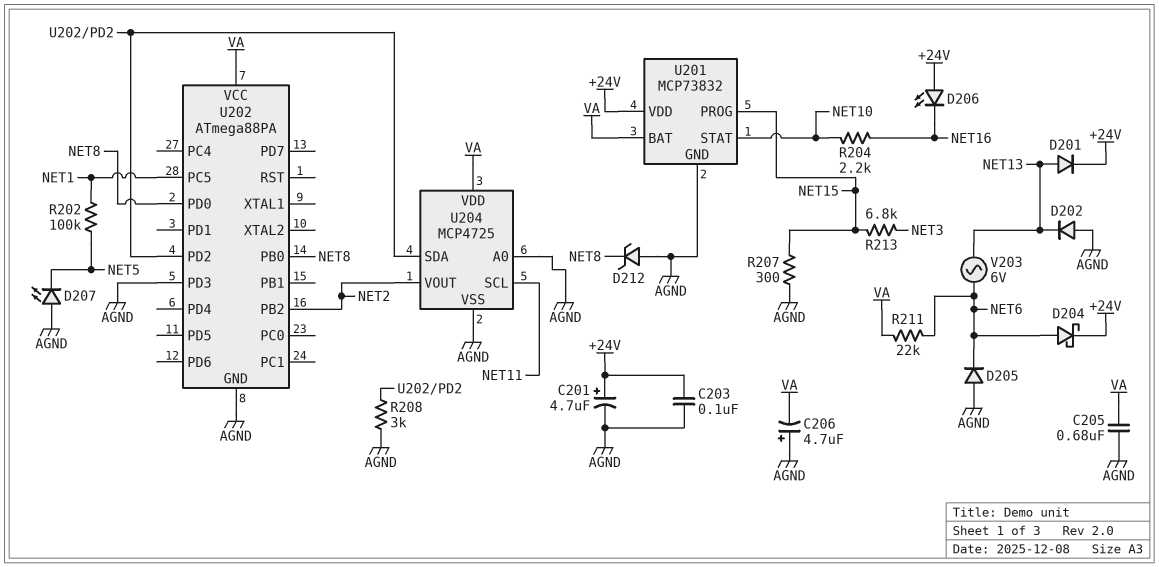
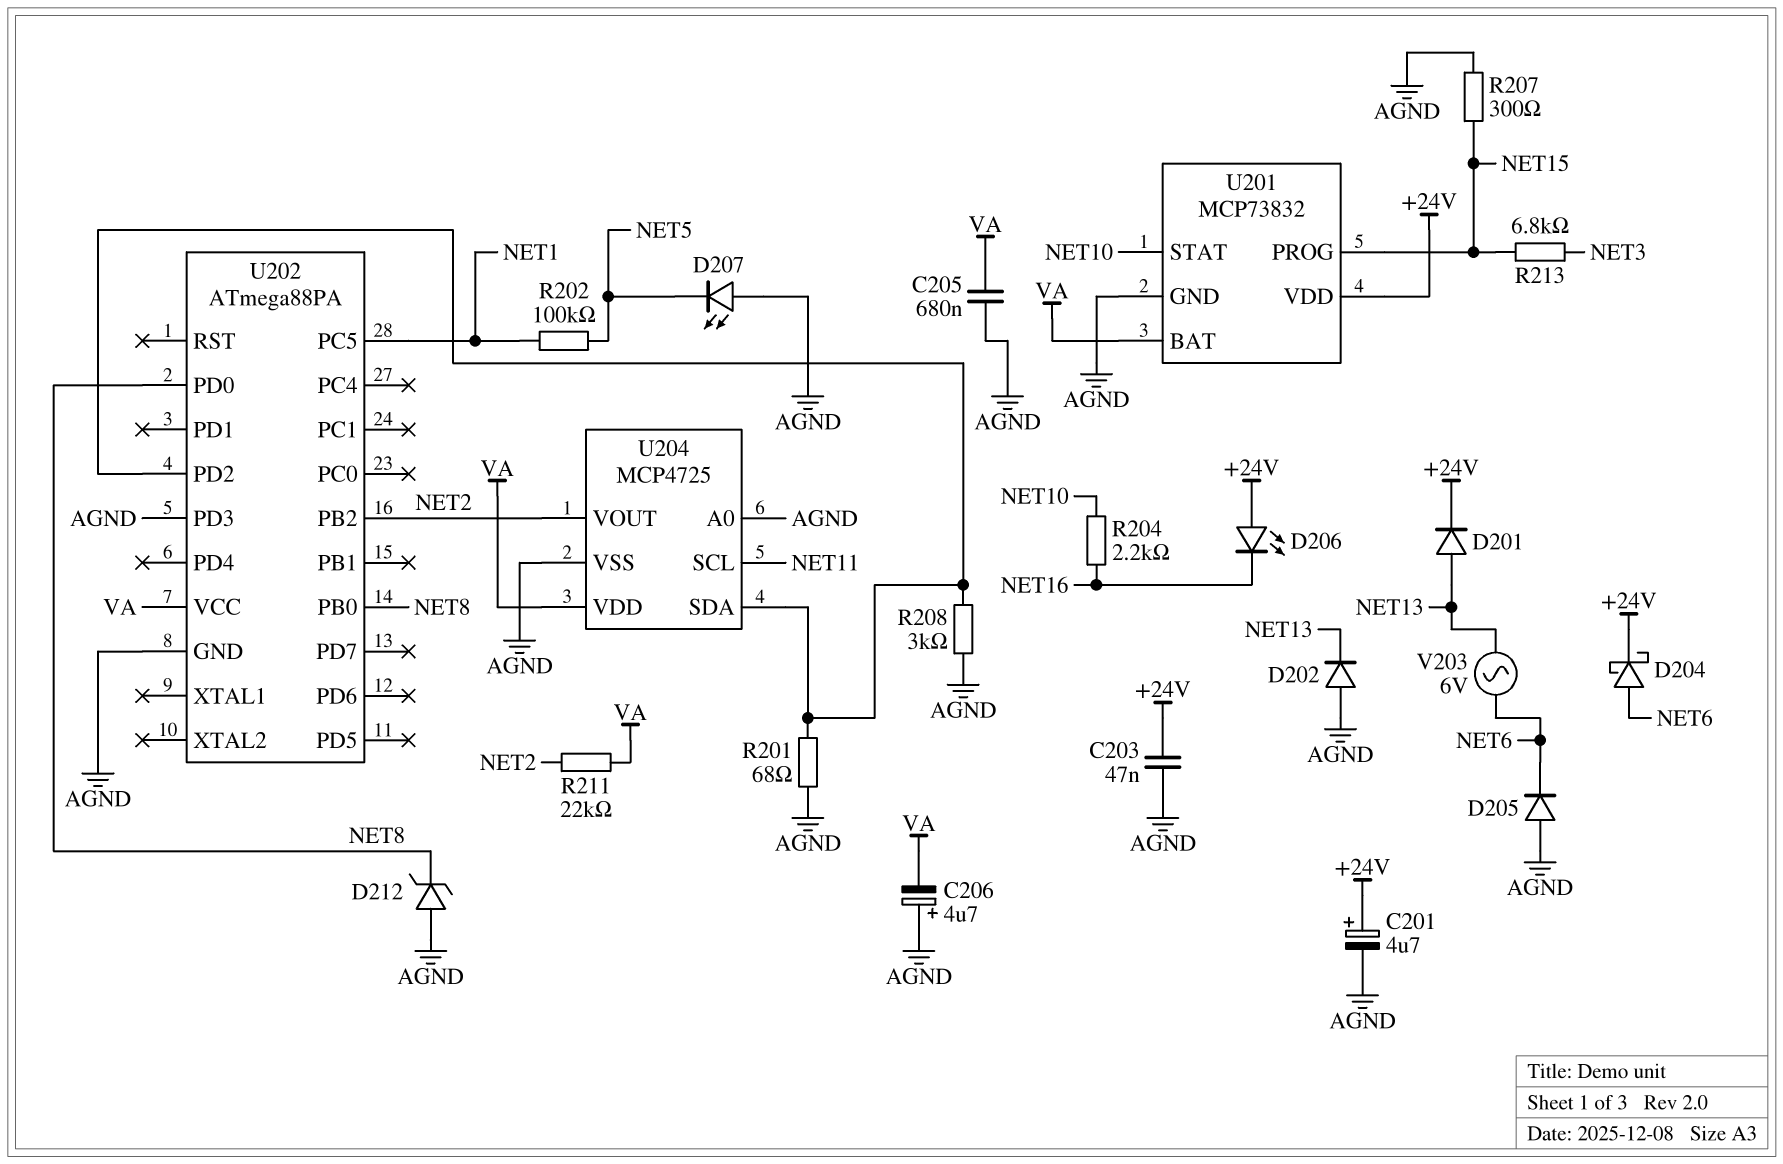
C203: 100nF (+24V, AGND) -> 47nF (+24V, AGND)
R201: none -> 68 (AGND, U202/PD2)
R211: 22k (NET6, VA) -> 22k (NET2, VA)

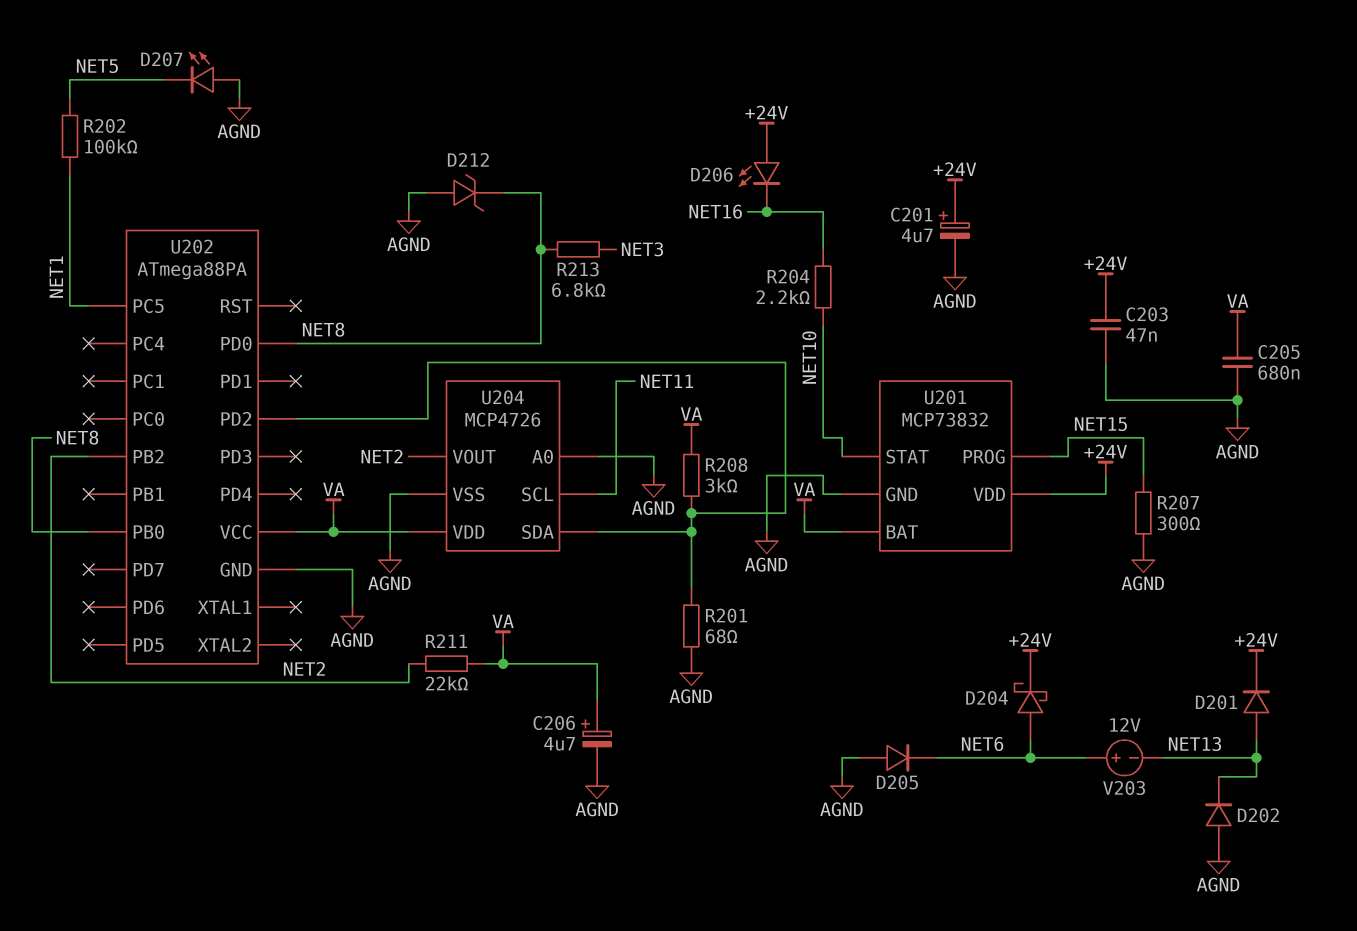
C206: 4.7uF (plus AGND, minus VA) -> 4.7uF (plus VA, minus AGND)
R208: 3k (AGND, U202/PD2) -> 3k (U202/PD2, VA)
R213: 6.8k (NET3, NET15) -> 6.8k (NET3, NET8)
U202 pin PD3: AGND -> none
U204: MCP4725 -> MCP4726
V203: AC 6V (NET6, NET13) -> 12V (plus NET6, minus NET13)

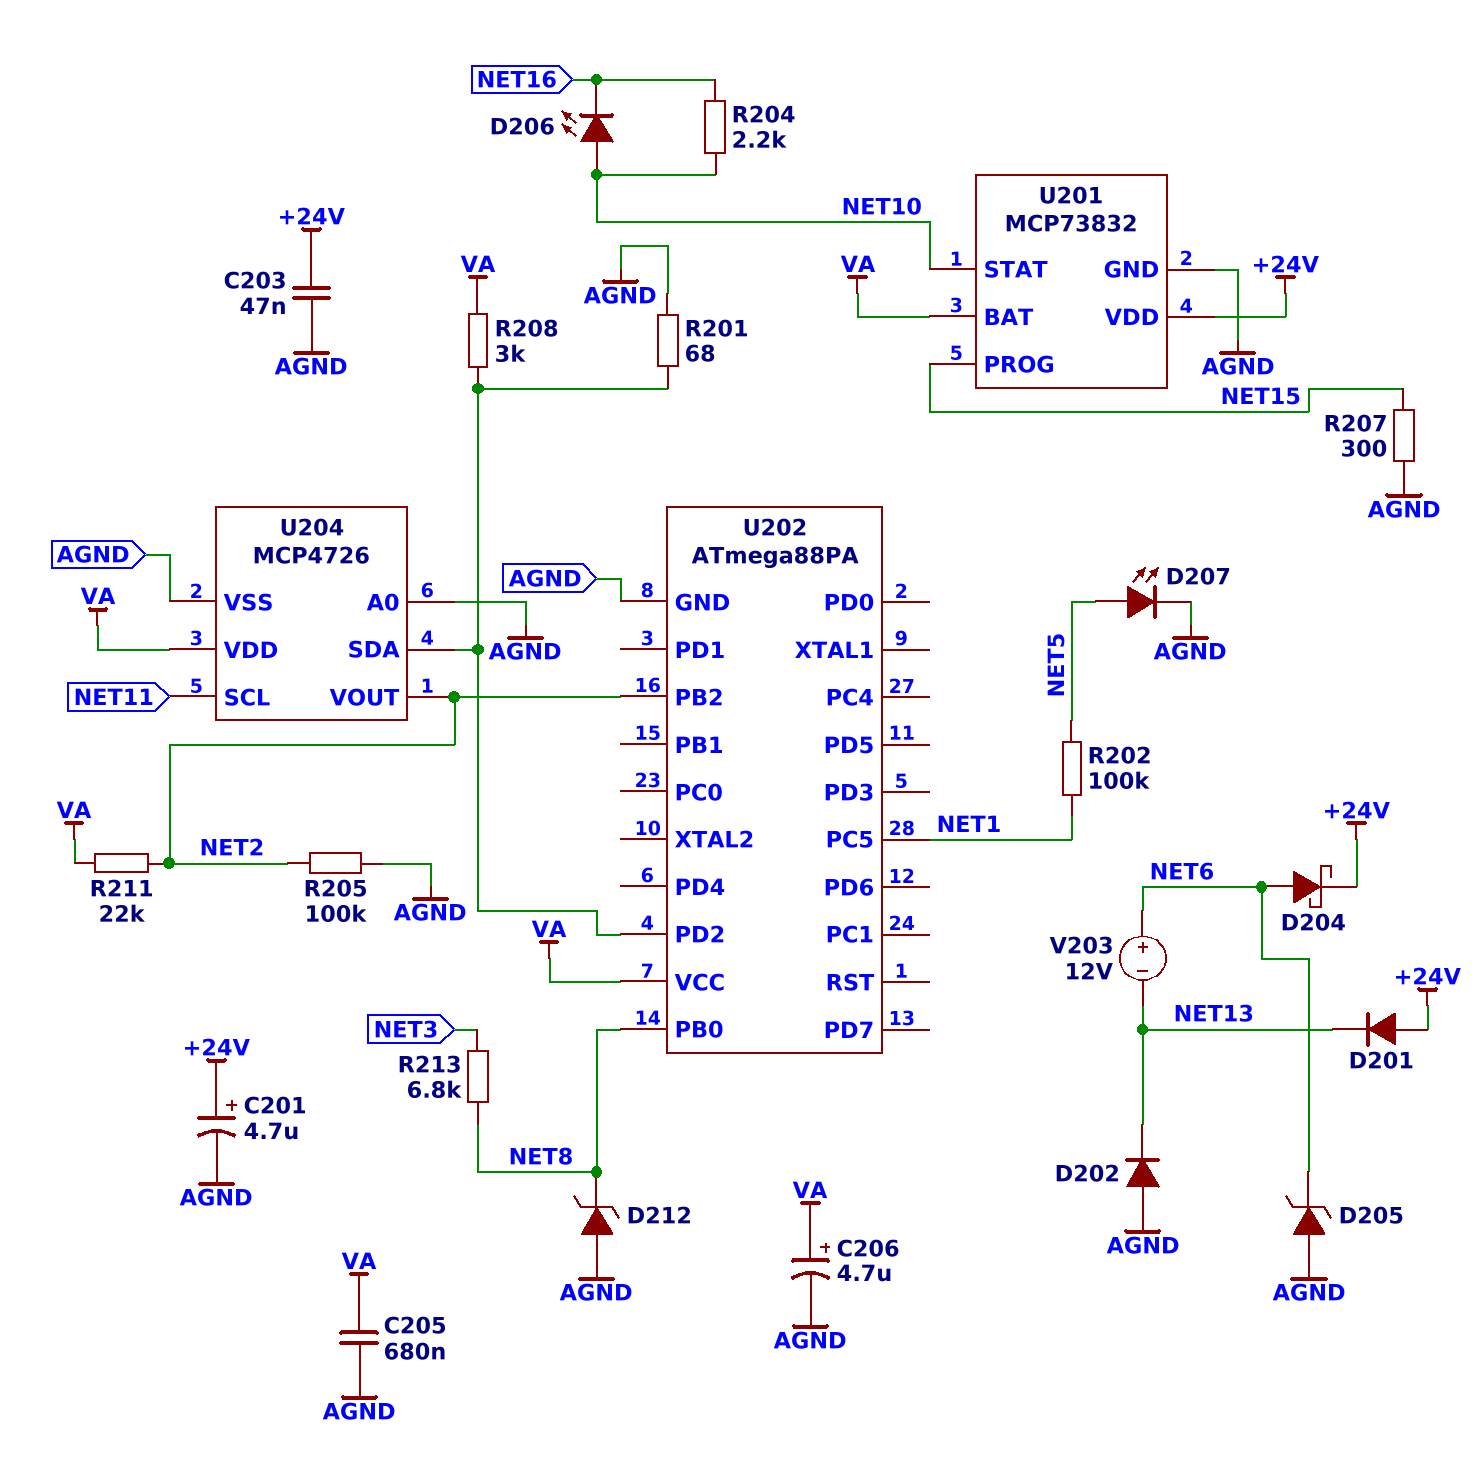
D201: diode (A NET13, K +24V) -> diode (A +24V, K NET13)
D205: diode (A AGND, K NET6) -> zener (A AGND, K NET6)
D206: LED (A +24V, K NET16) -> LED (A NET10, K NET16)
D207: LED (A AGND, K NET5) -> LED (A NET5, K AGND)
R205: none -> 100k (AGND, NET2)
U202 pin PD0: NET8 -> none

